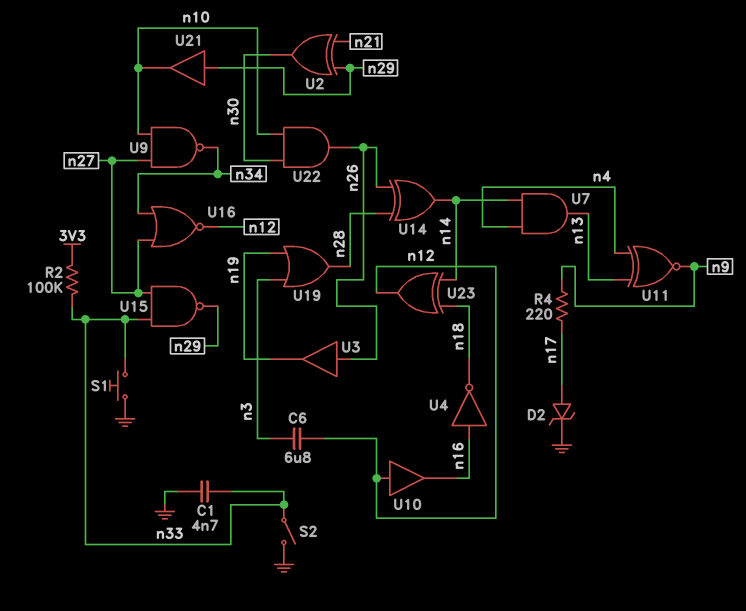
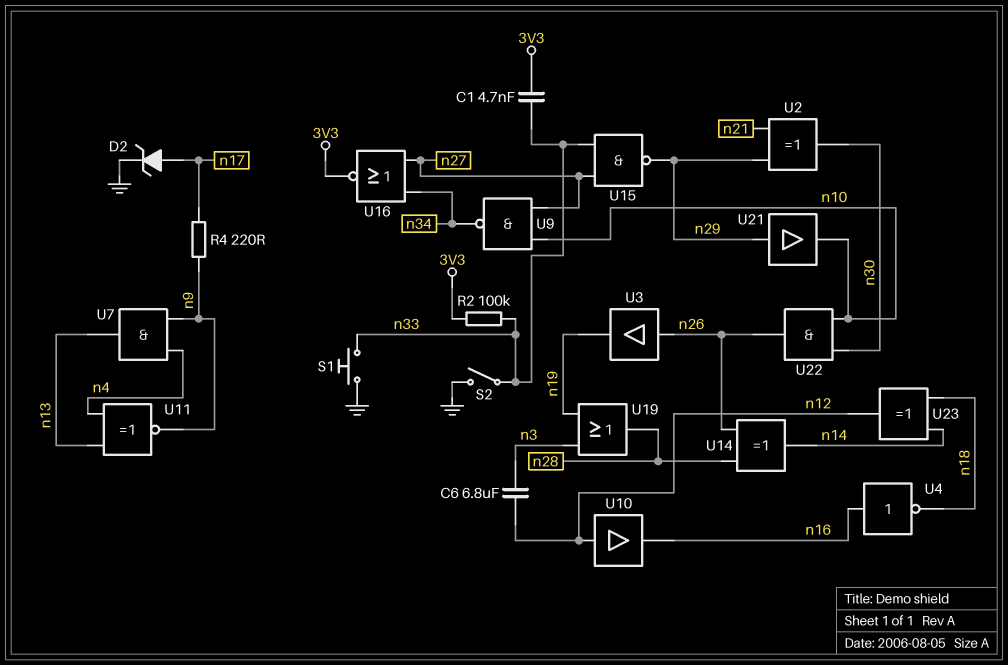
C1: 4.7nF (GND, n33) -> 4.7nF (3V3, n33)
U7: AND (in n4, in n14, out n13) -> AND (in n4, in n9, out n13)
U16: NOR (in n27, in n34, out n12) -> NOR (in n27, in n34, out 3V3)

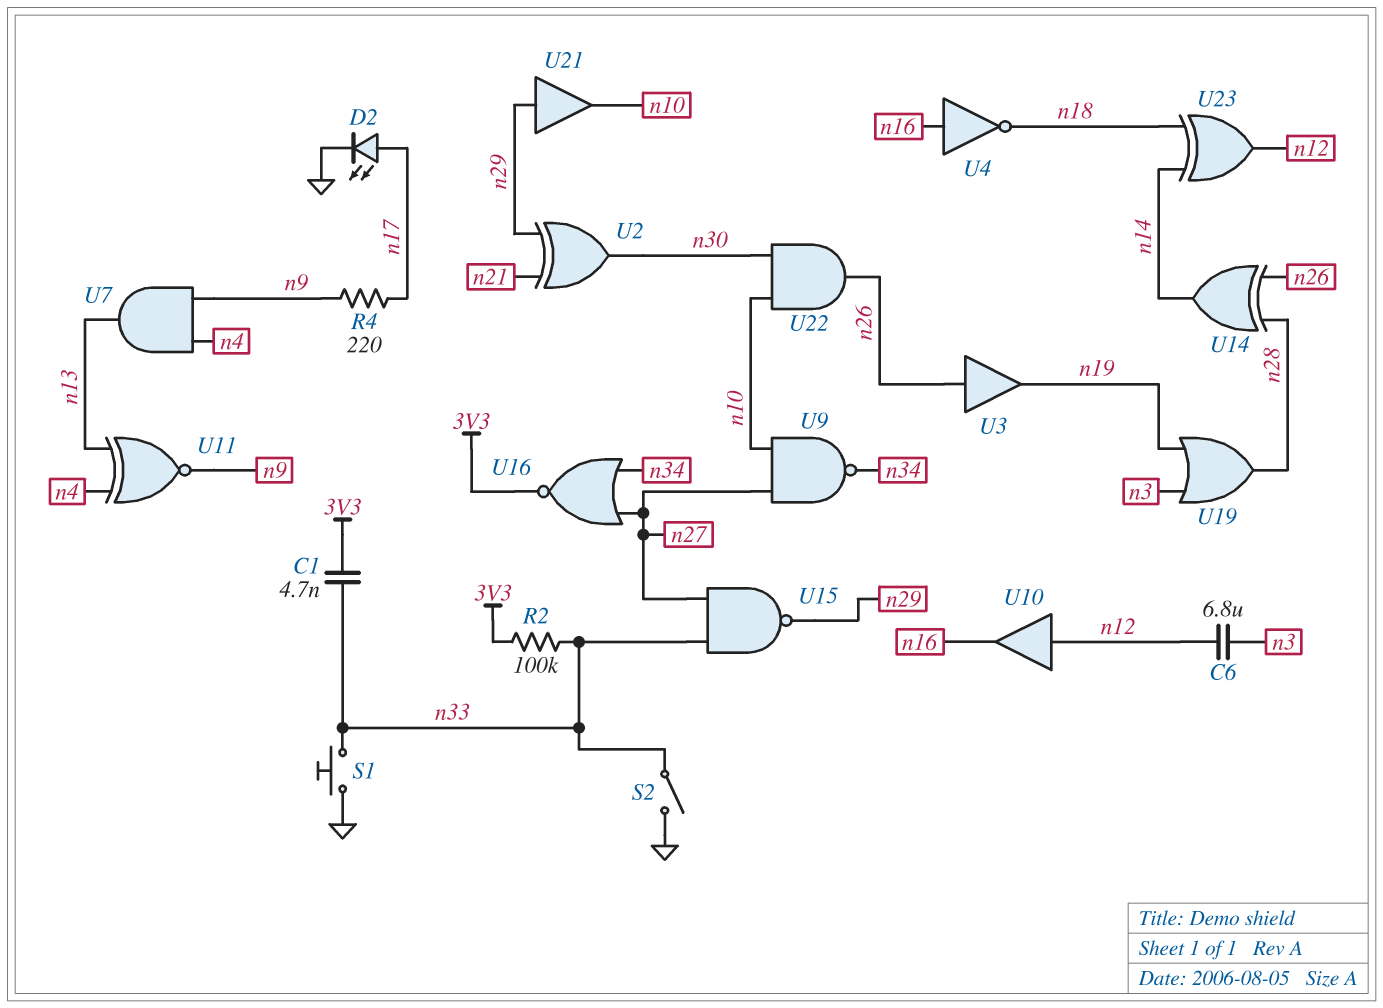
D2: zener (A n17, K GND) -> LED (A n17, K GND)

